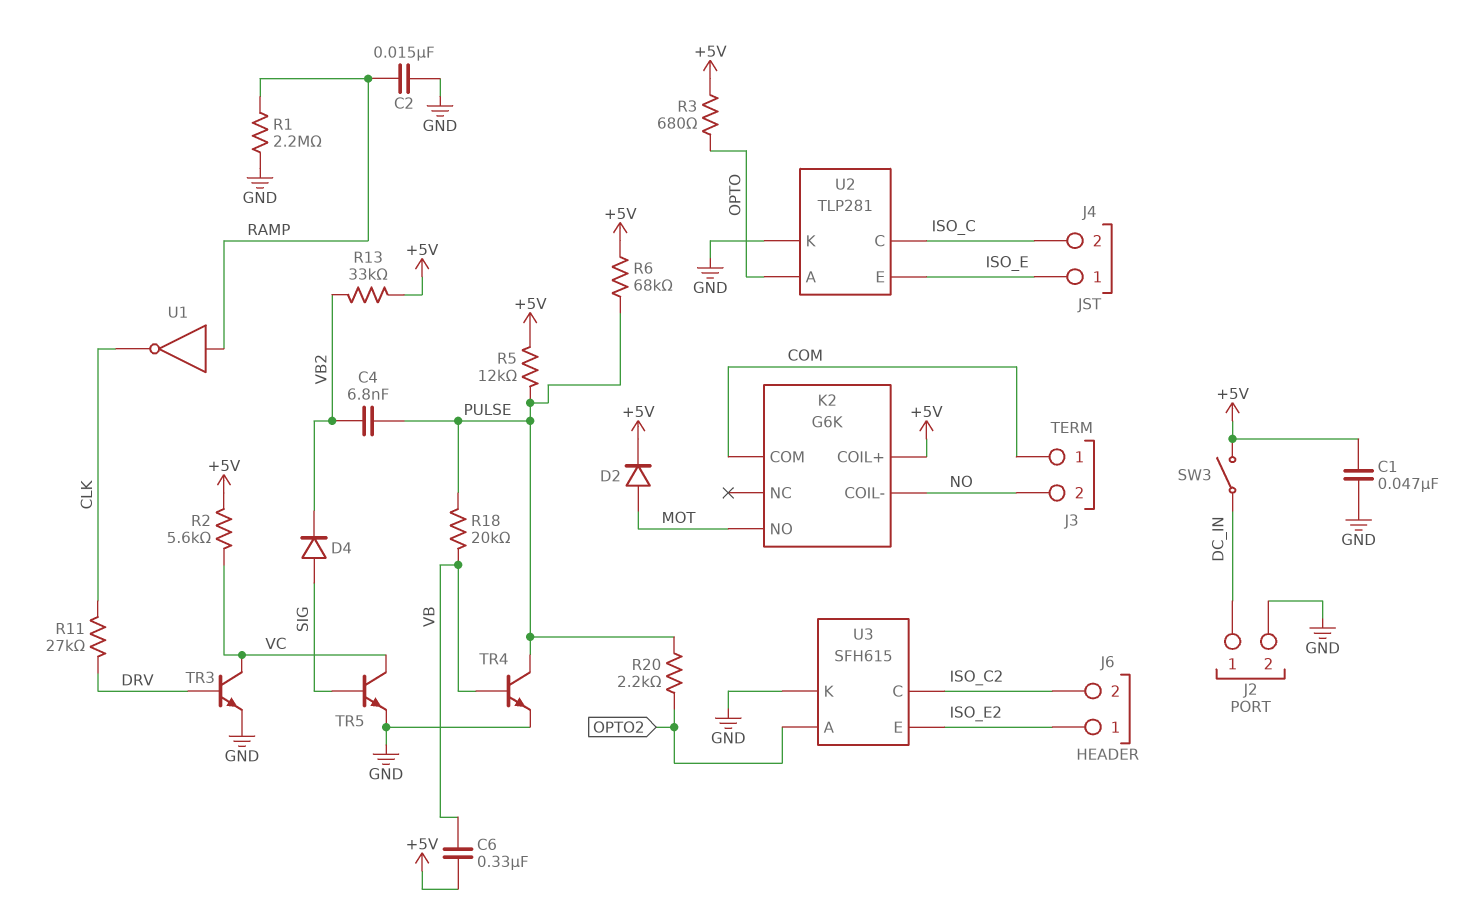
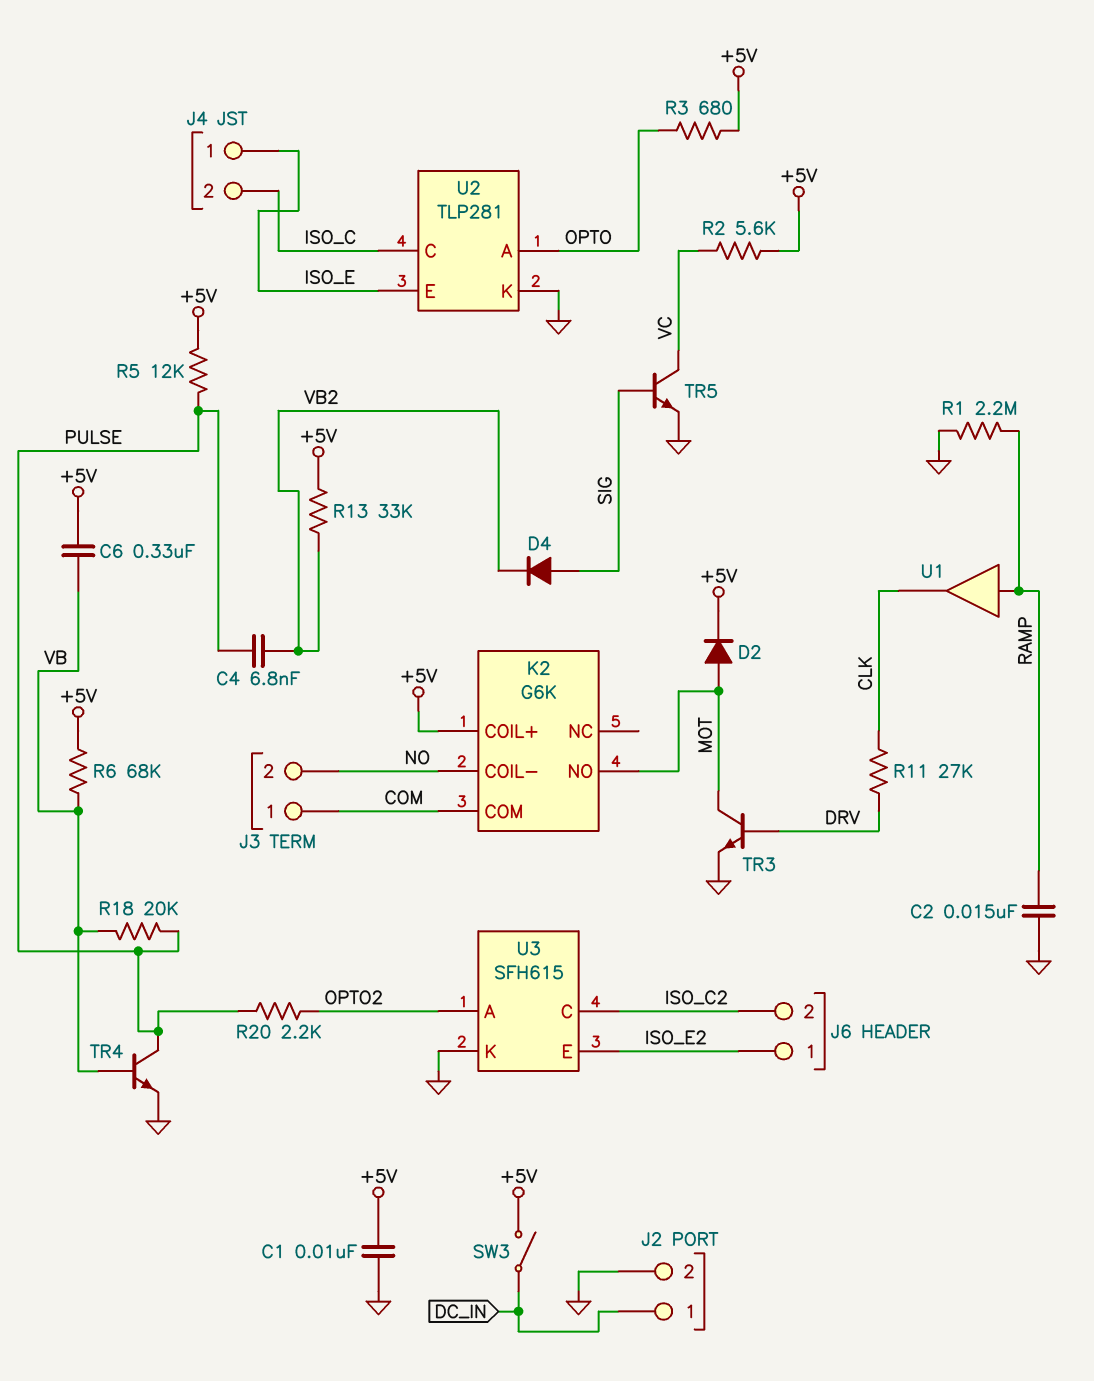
C1: 47nF (+5V, GND) -> 10nF (+5V, GND)
R6: 68k (+5V, PULSE) -> 68k (+5V, VB)
TR3: NPN (B DRV, C VC, E GND) -> NPN (B DRV, C MOT, E GND)
U1: NOT (in RAMP, out CLK) -> buffer (in RAMP, out CLK)

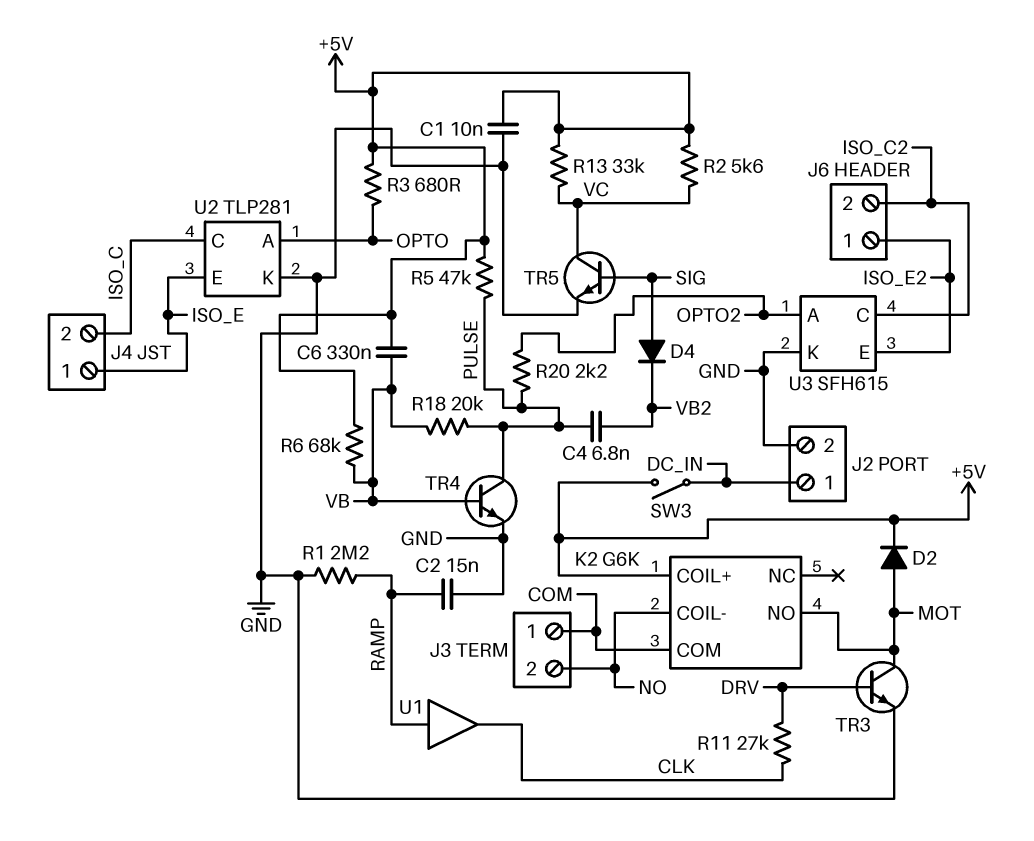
R5: 12k (+5V, PULSE) -> 47k (+5V, PULSE)
R13: 33k (+5V, VB2) -> 33k (+5V, VC)

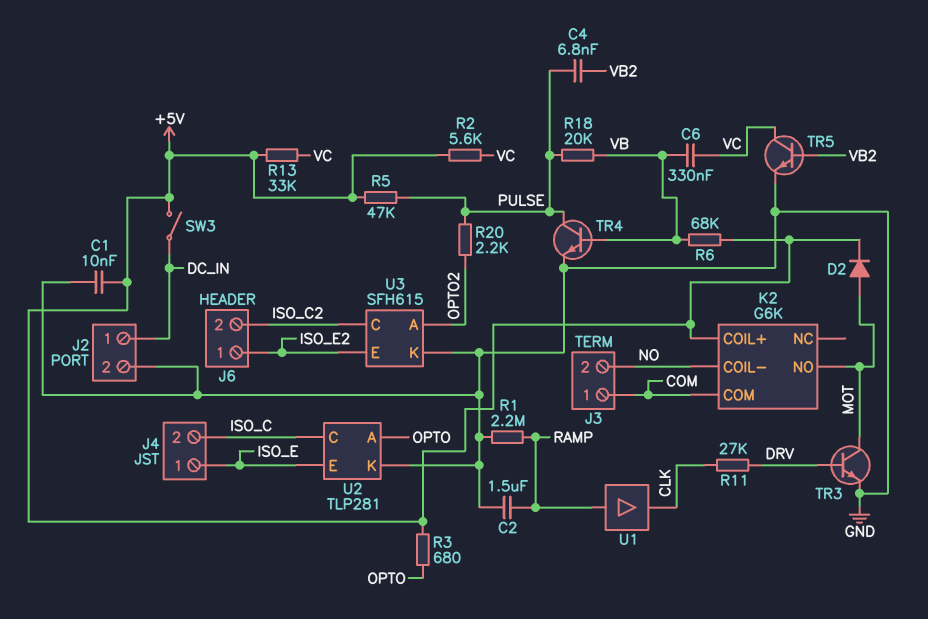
C2: 15nF (GND, RAMP) -> 1.5uF (GND, RAMP)
C6: 330nF (+5V, VB) -> 330nF (VB, VC)
D4: diode (A SIG, K VB2) -> none
TR5: NPN (B SIG, C VC, E GND) -> NPN (B VB2, C VC, E GND)

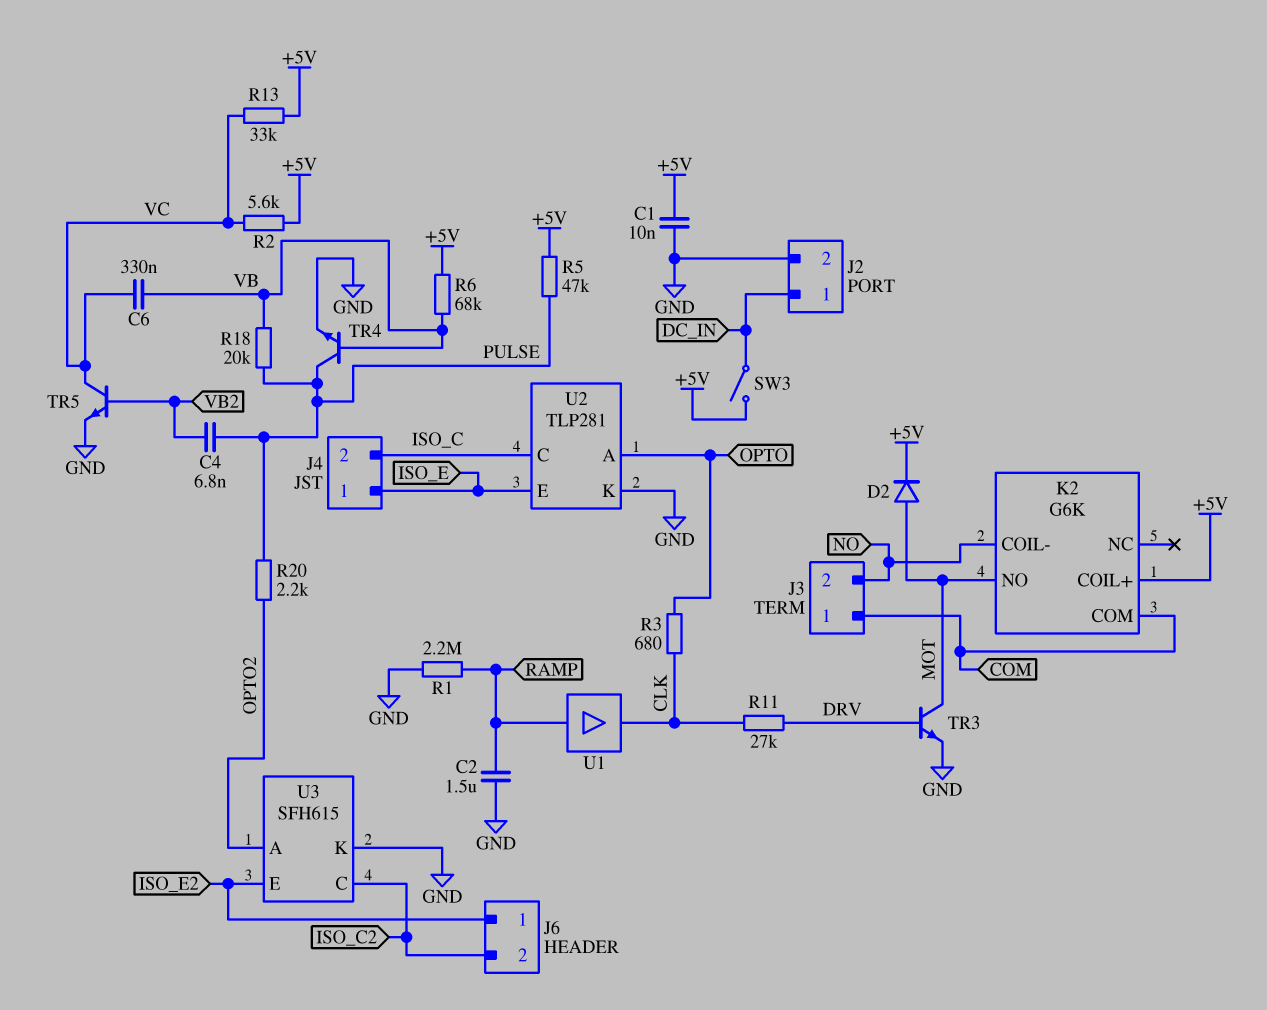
R3: 680 (+5V, OPTO) -> 680 (CLK, OPTO)

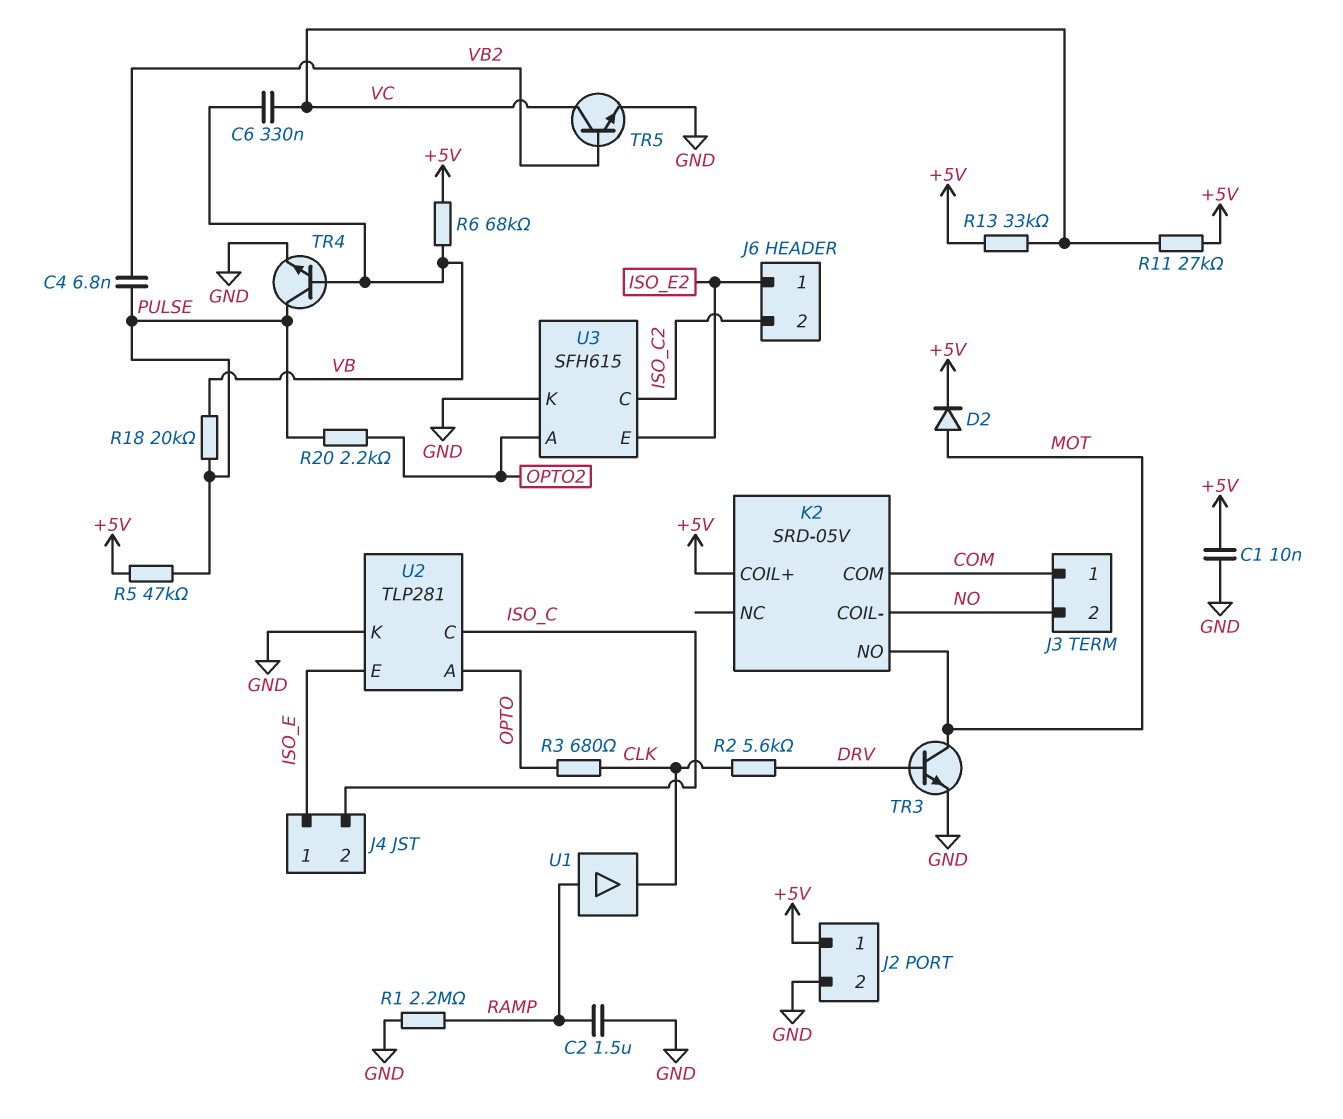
J2 pin 1: DC_IN -> +5V
K2: G6K -> SRD-05V
R2: 5.6k (+5V, VC) -> 5.6k (CLK, DRV)
R11: 27k (CLK, DRV) -> 27k (+5V, VC)
SW3: switch (+5V, DC_IN) -> none

